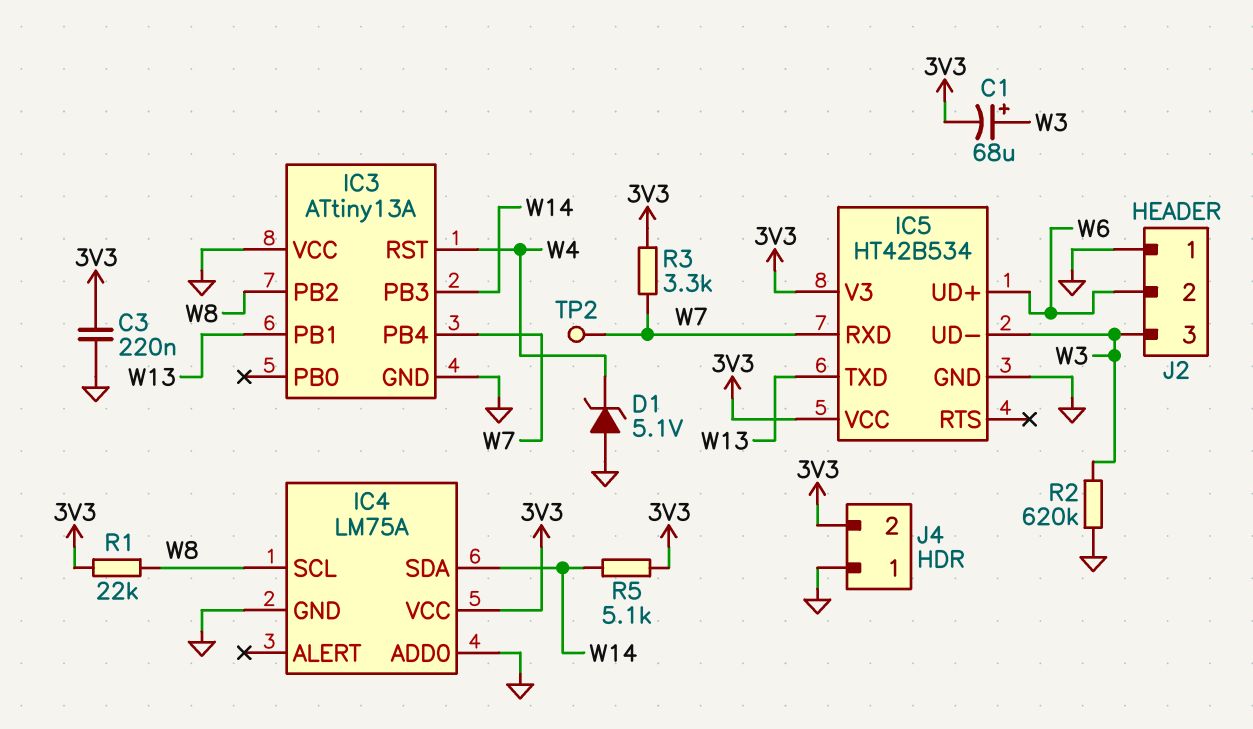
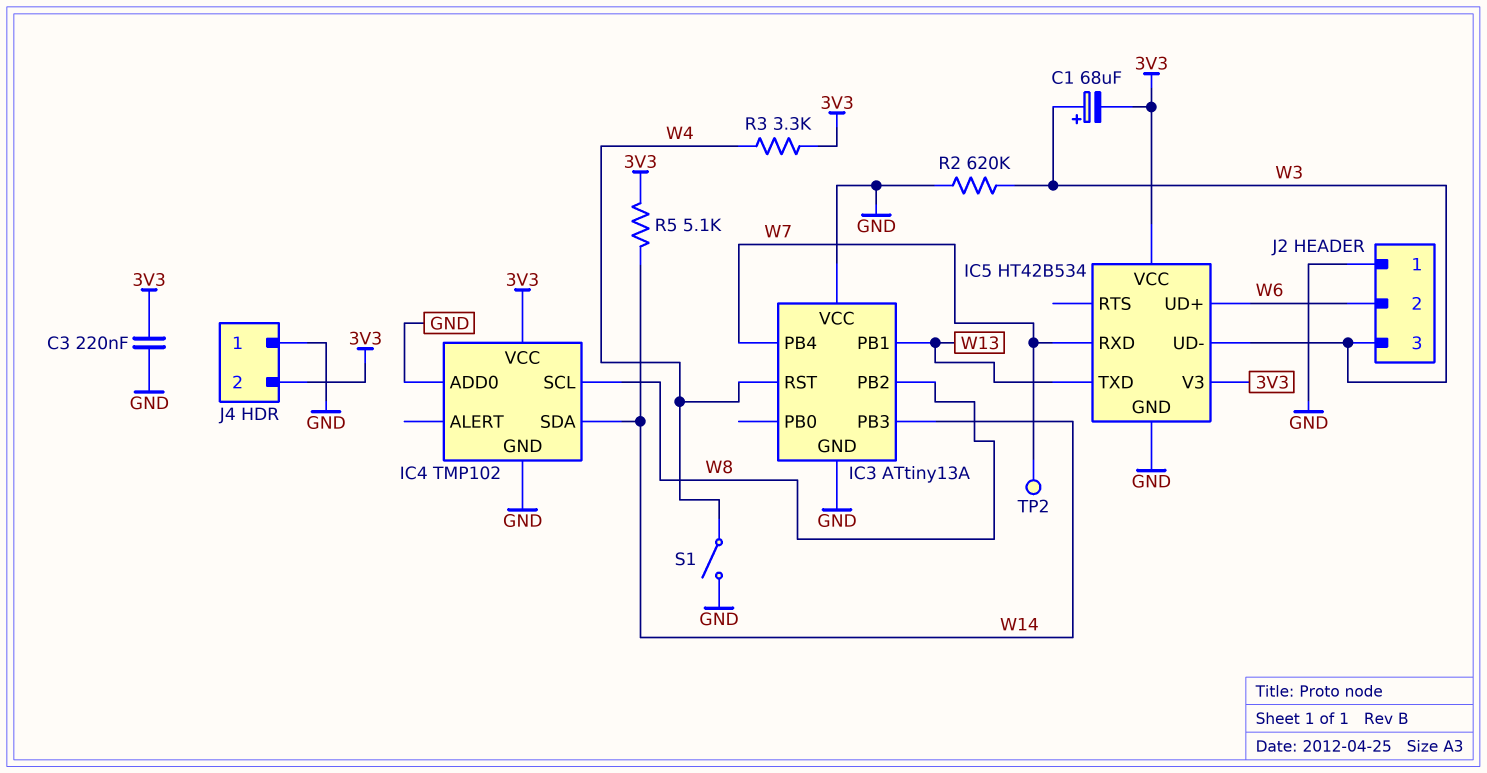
D1: zener 5.1V (A GND, K W4) -> none
IC4: LM75A -> TMP102
R1: 22k (3V3, W8) -> none
R3: 3.3k (3V3, W7) -> 3.3k (3V3, W4)
S1: none -> switch (GND, W4)

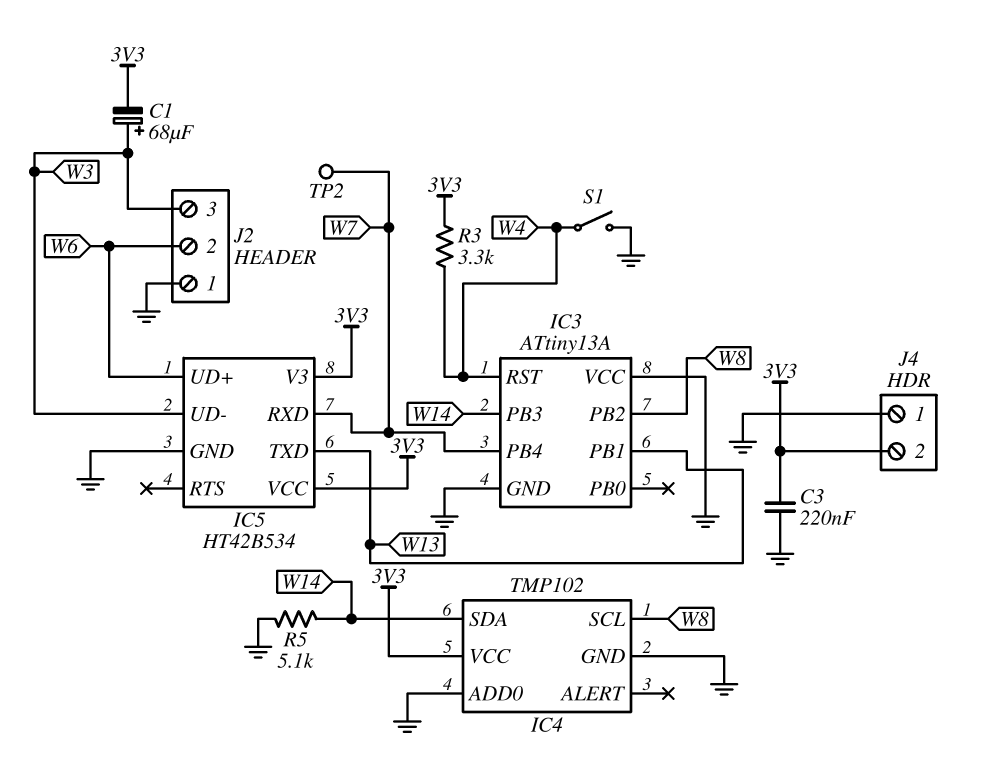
R2: 620k (GND, W3) -> none
R5: 5.1k (3V3, W14) -> 5.1k (GND, W14)

